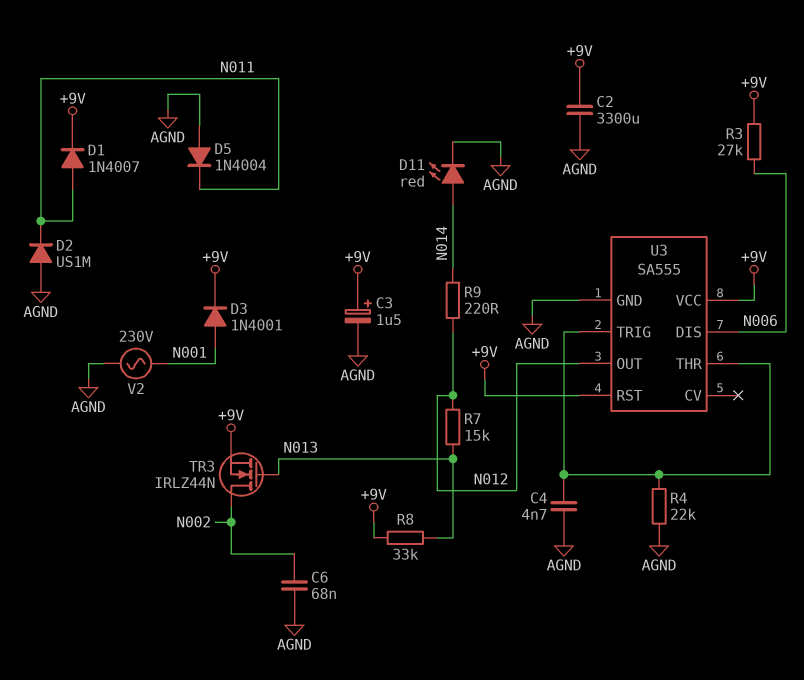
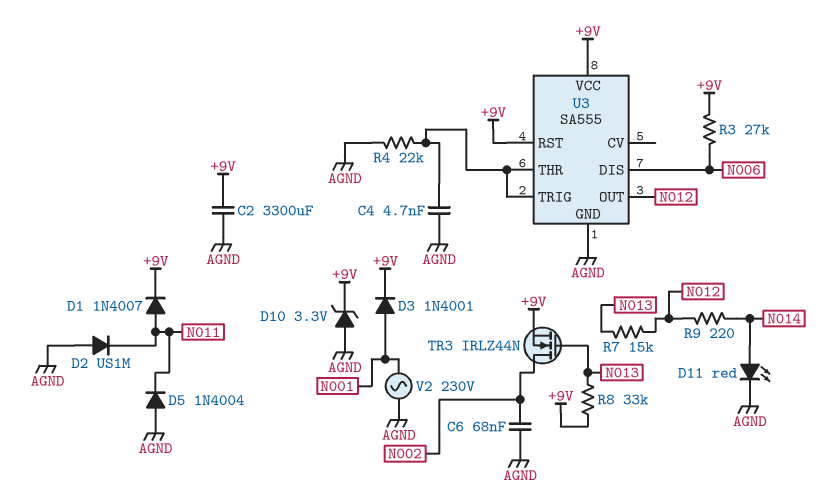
C3: 1.5uF (plus +9V, minus AGND) -> none
D10: none -> zener 3.3V (A AGND, K +9V)

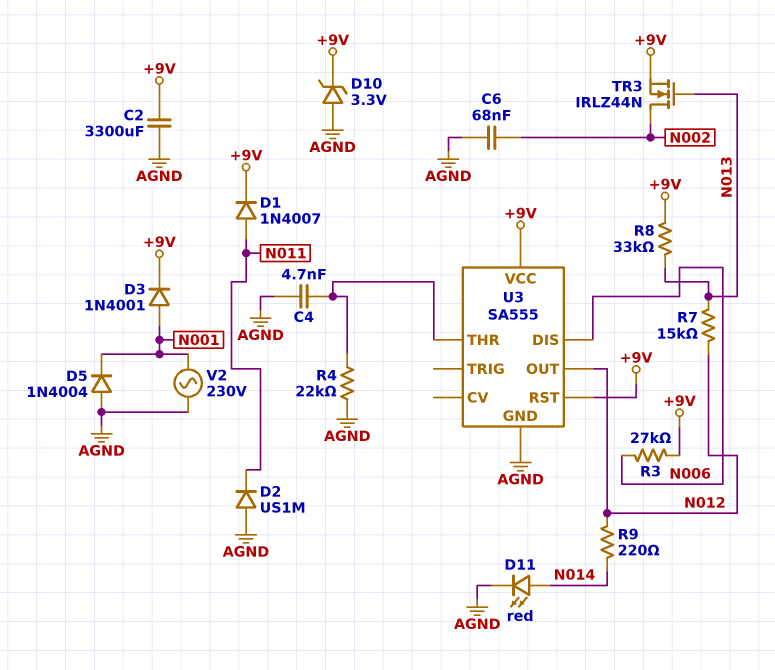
D5: diode 1N4004 (A AGND, K N011) -> diode 1N4004 (A AGND, K N001)
U3 pin TRIG: U3/THR -> none

